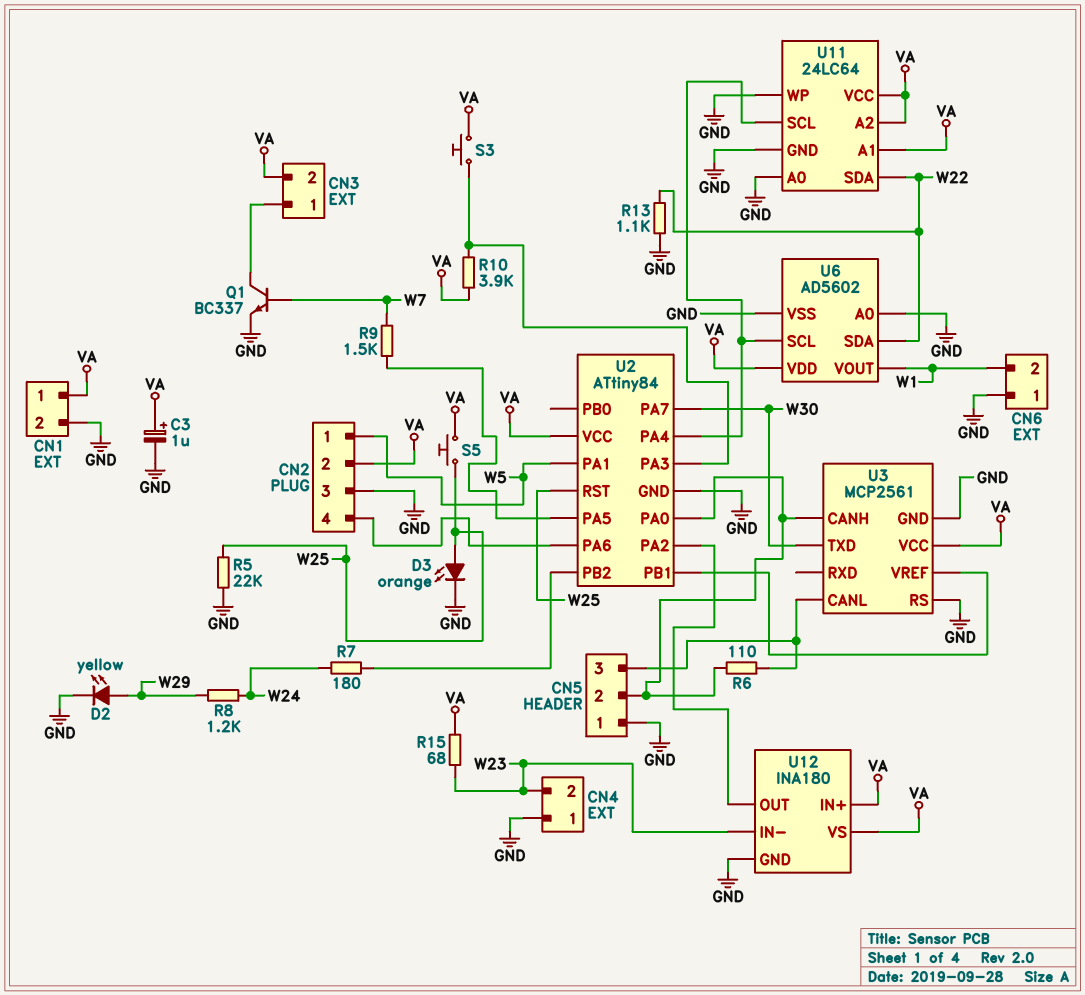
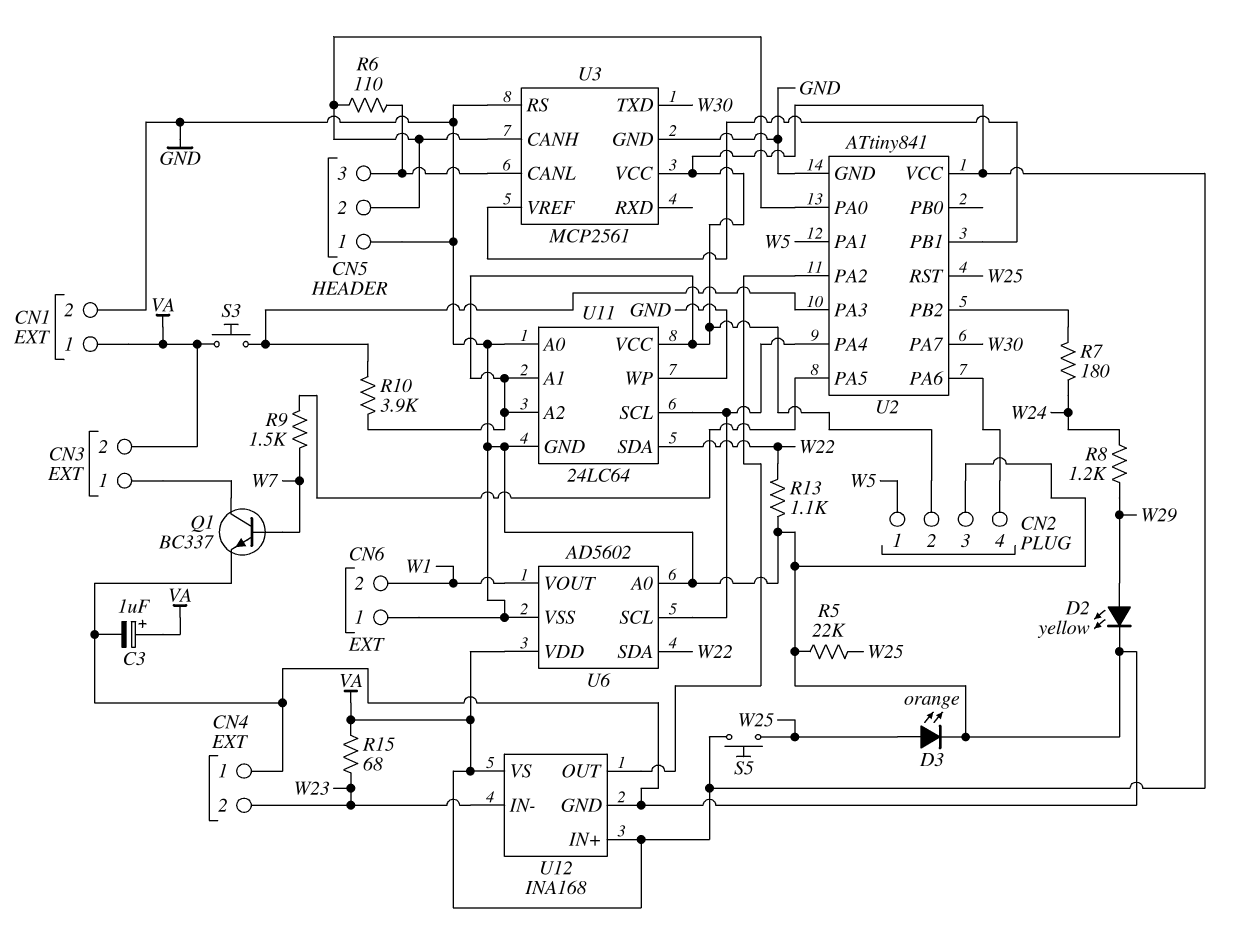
U2: ATtiny84 -> ATtiny841
U12: INA180 -> INA168

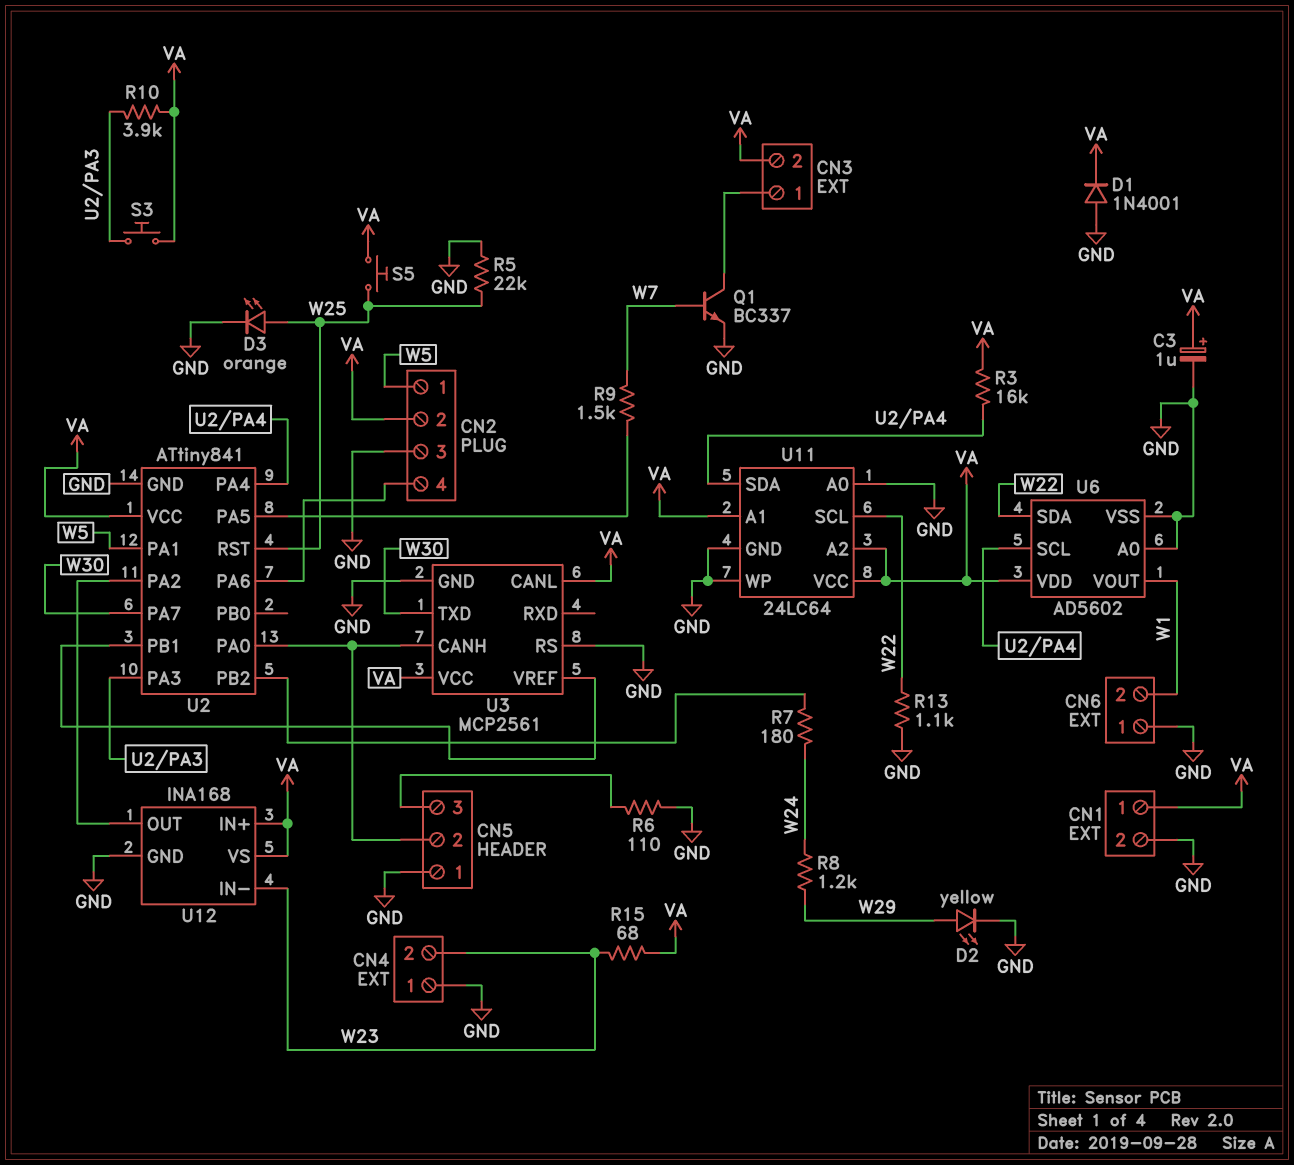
D1: none -> diode 1N4001 (A GND, K VA)
R3: none -> 16k (U2/PA4, VA)
R6: 110 (CN5/2, CN5/3) -> 110 (CN5/3, GND)
U3 pin CANL: CN5/3 -> VA
U11 pin SCL: U2/PA4 -> W22
U11 pin SDA: W22 -> U2/PA4

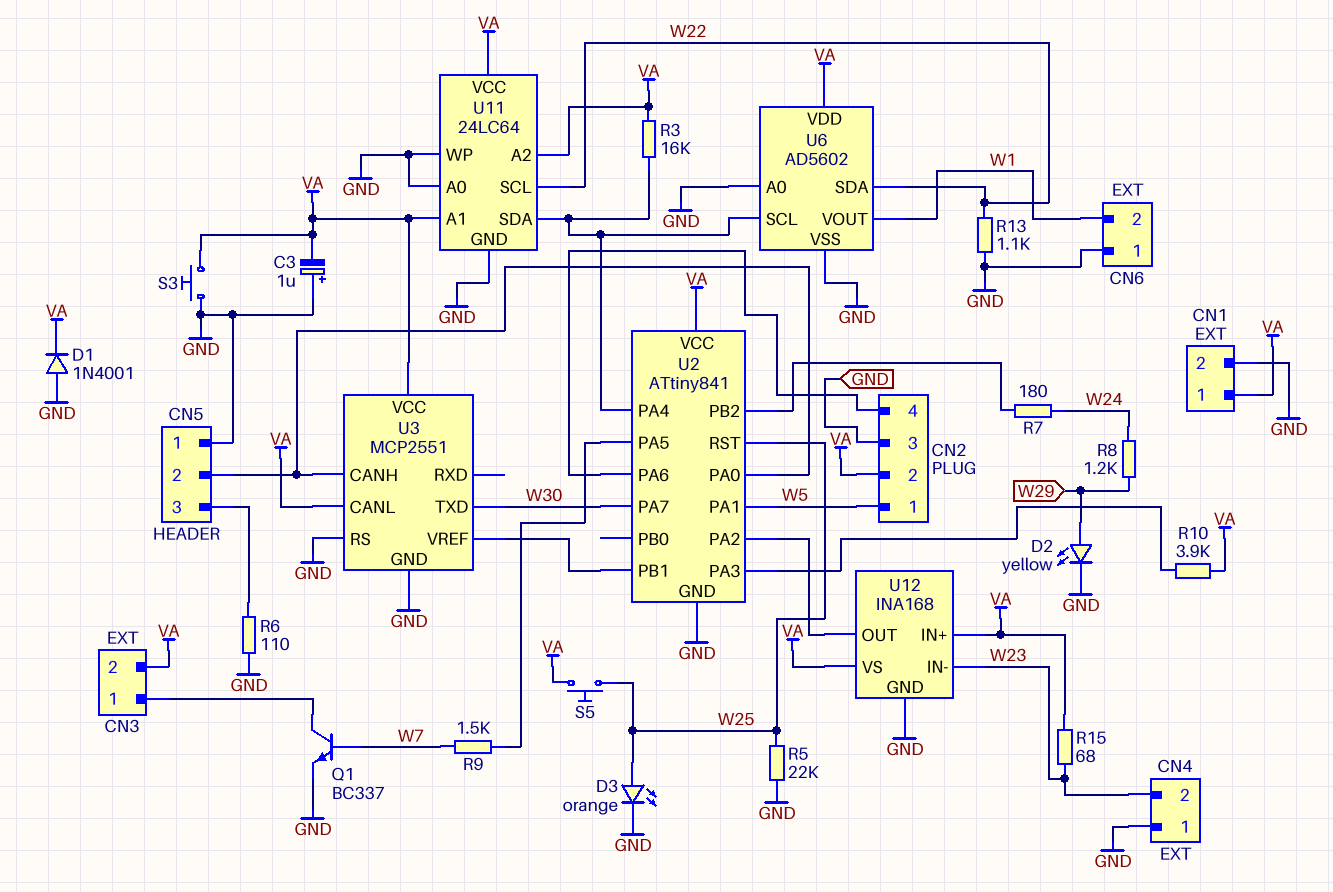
C3: 1uF (plus VA, minus GND) -> 1uF (plus GND, minus VA)
S3: button (U2/PA3, VA) -> button (GND, VA)
U3: MCP2561 -> MCP2551

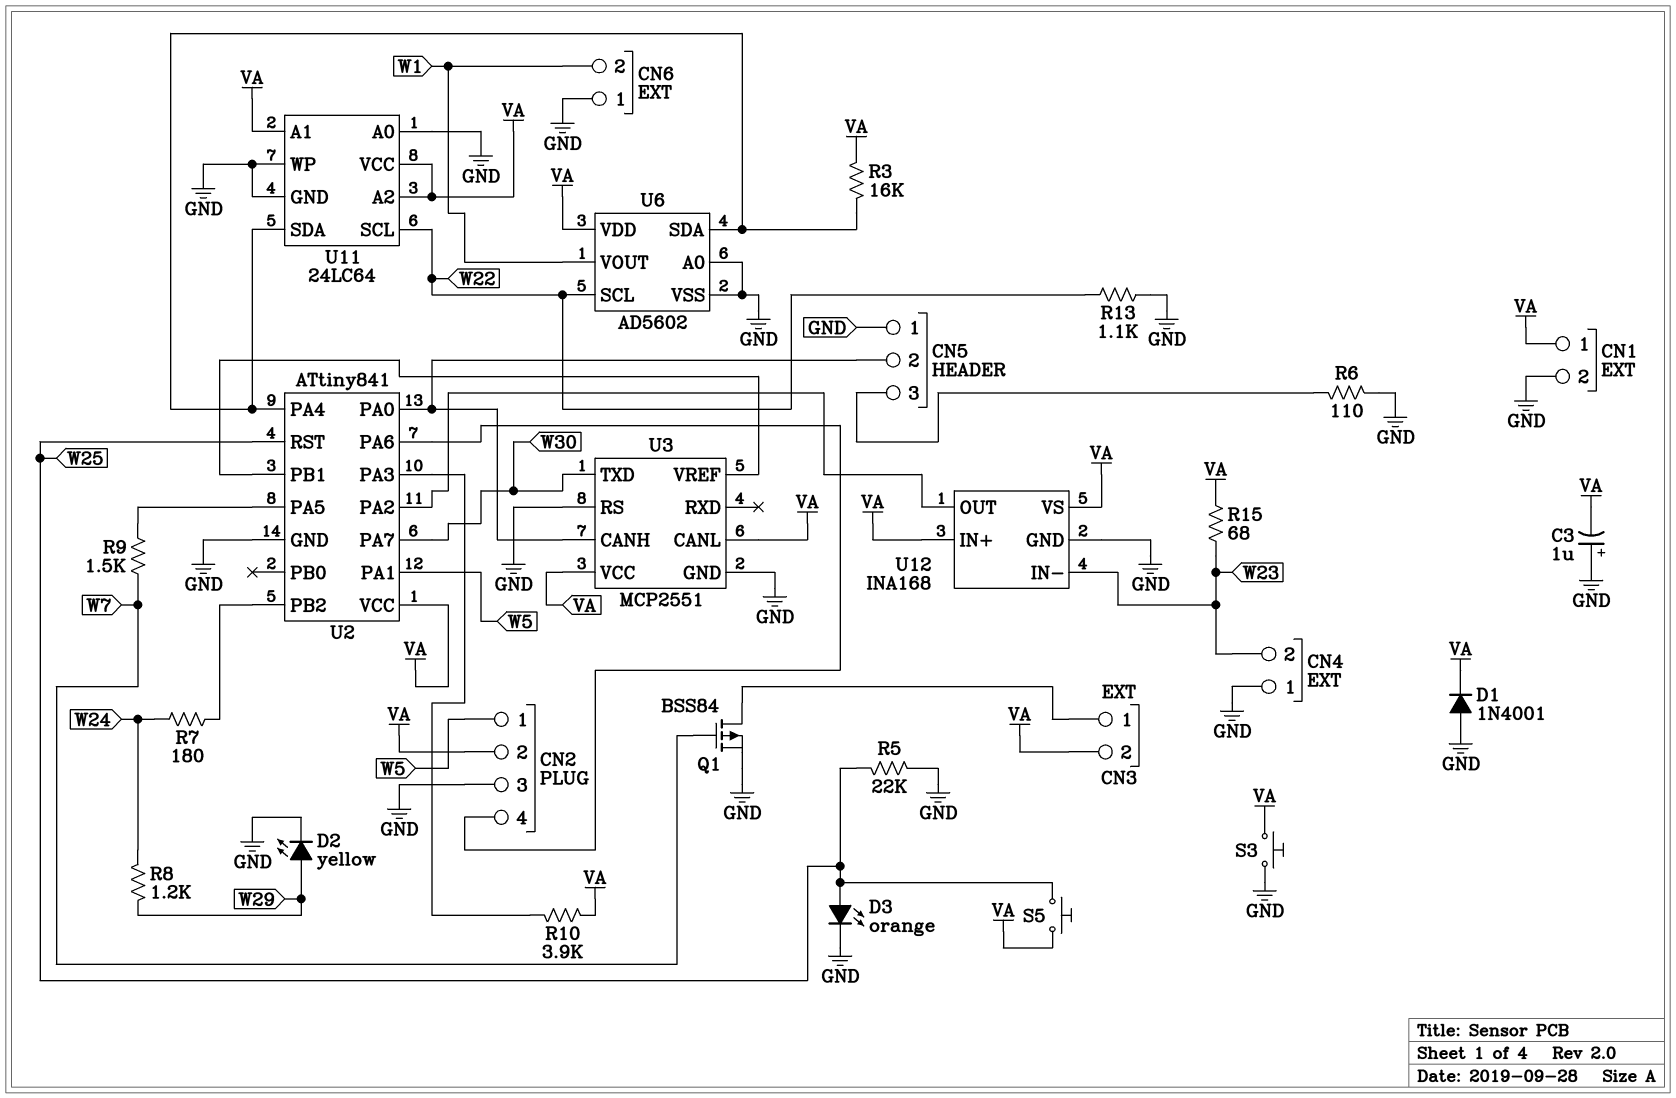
Q1: NPN BC337 (B W7, C CN3/1, E GND) -> PMOS BSS84 (G W7, D CN3/1, S GND)
U6 pin SCL: U2/PA4 -> W22
U6 pin SDA: W22 -> U2/PA4

